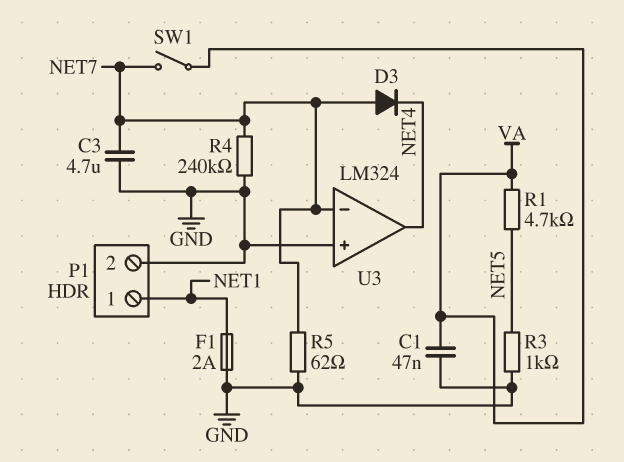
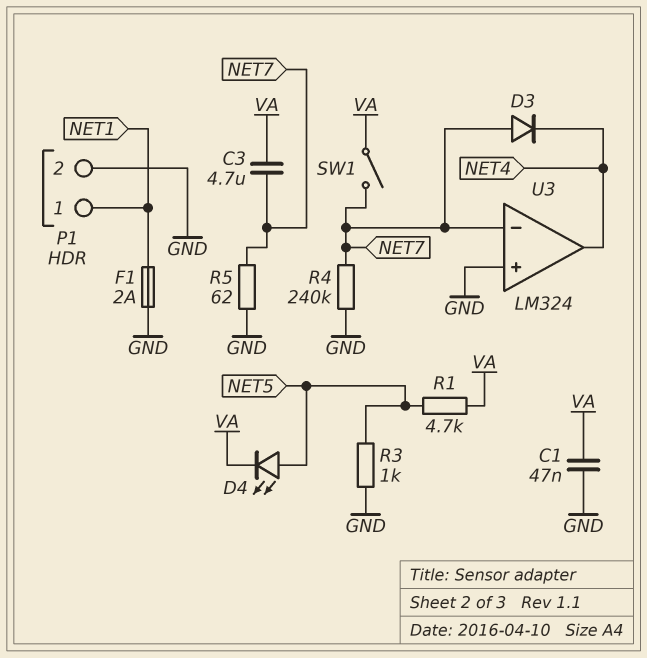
C3: 4.7uF (GND, NET7) -> 4.7uF (NET7, VA)
D4: none -> LED (A NET5, K VA)

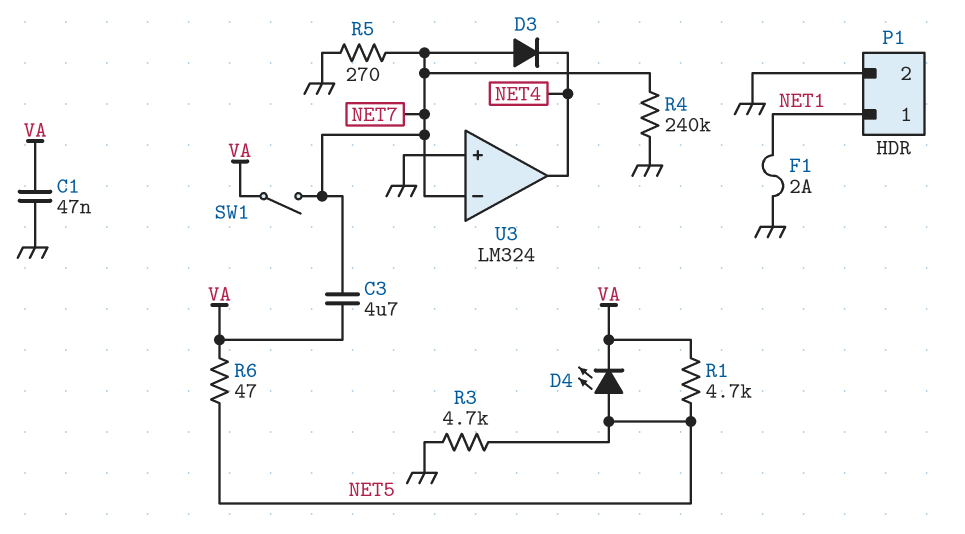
R3: 1k (GND, NET5) -> 4.7k (GND, NET5)
R5: 62 (GND, NET7) -> 270 (GND, NET7)
R6: none -> 47 (NET5, VA)

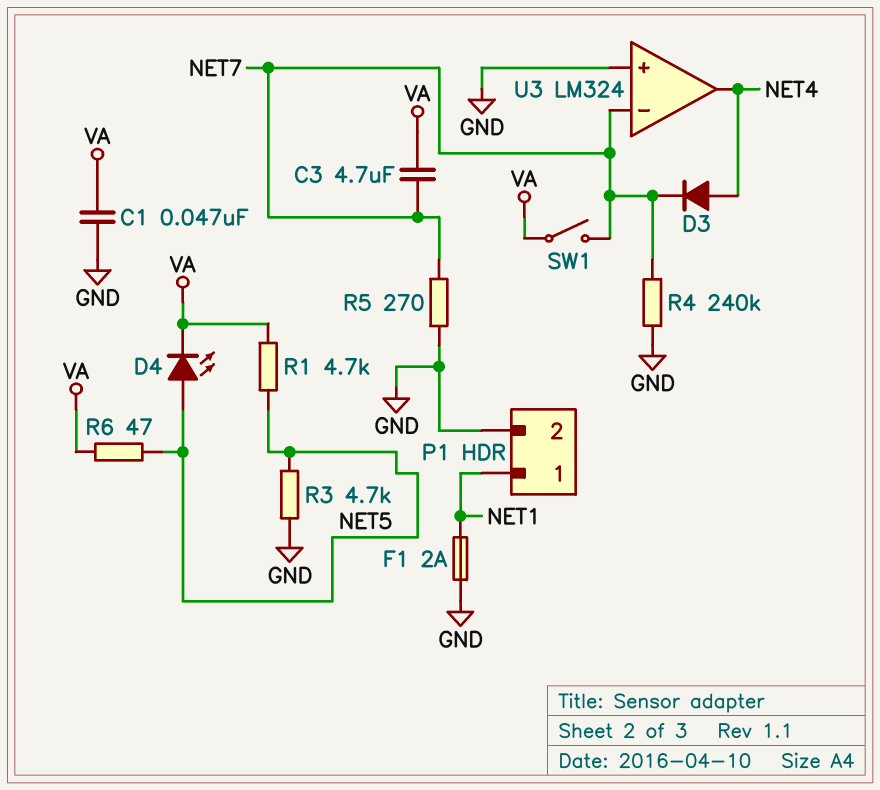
D3: diode (A NET7, K NET4) -> diode (A NET4, K NET7)

